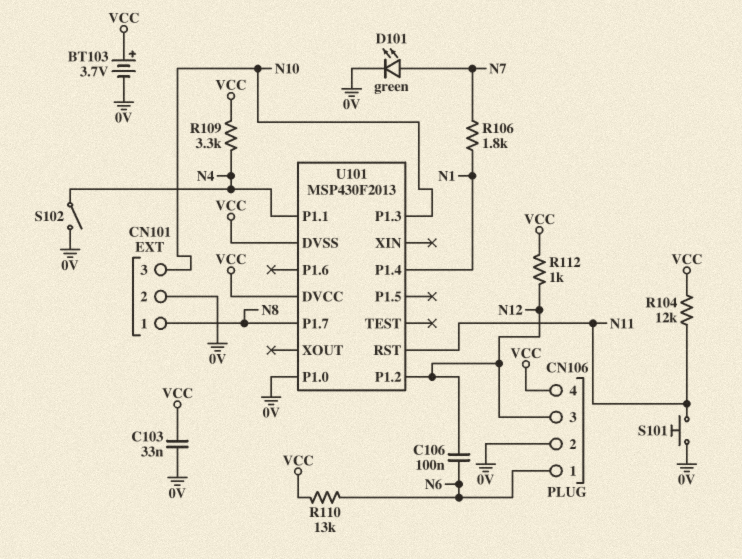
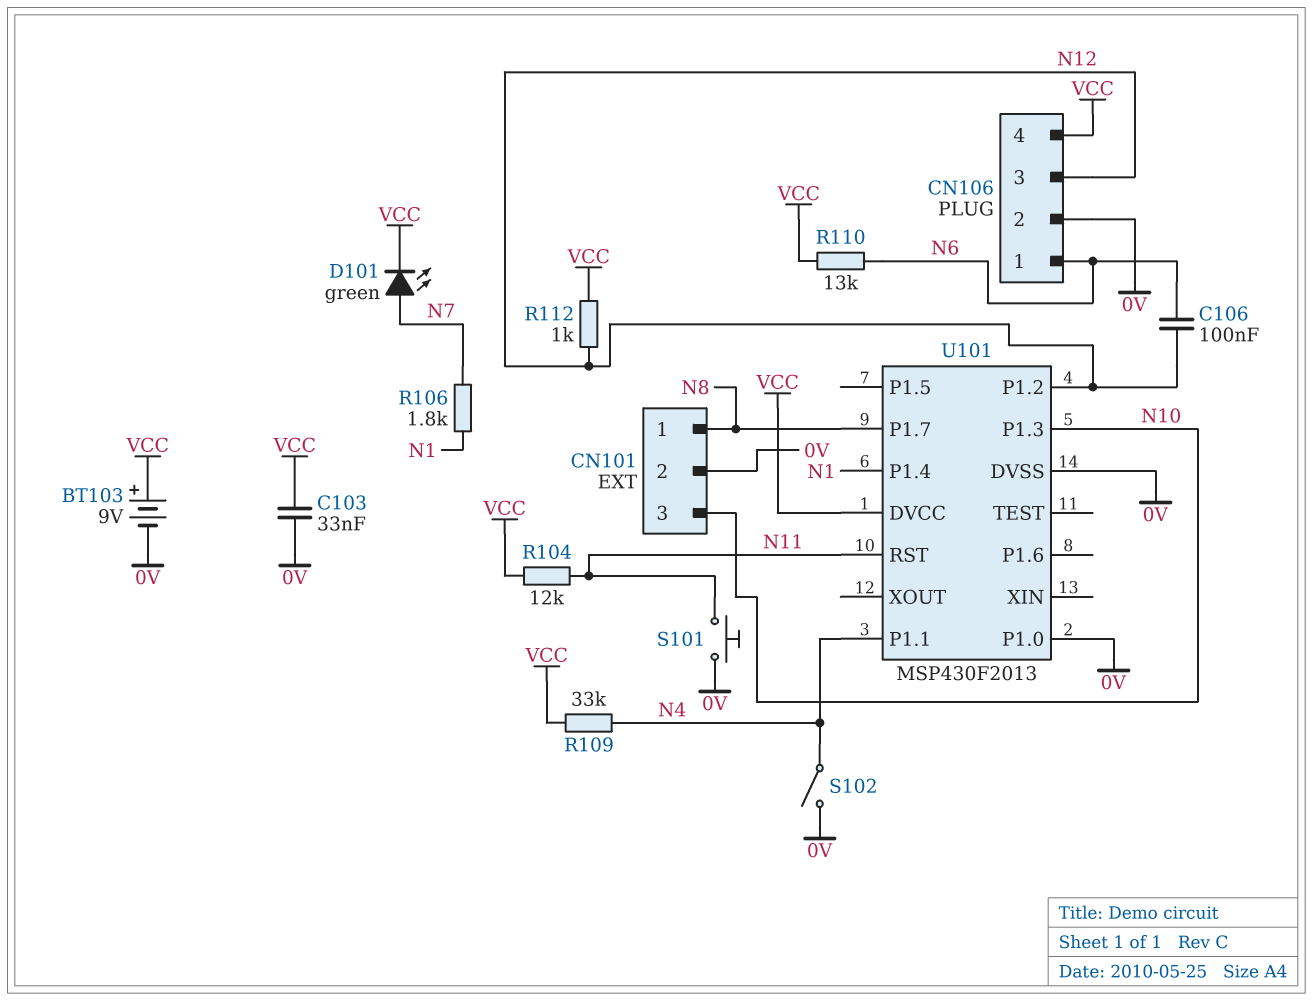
BT103: 3.7V (plus VCC, minus 0V) -> 9V (plus VCC, minus 0V)
D101: LED green (A N7, K 0V) -> LED green (A N7, K VCC)
R109: 3.3k (N4, VCC) -> 33k (N4, VCC)
U101 pin DVSS: VCC -> 0V

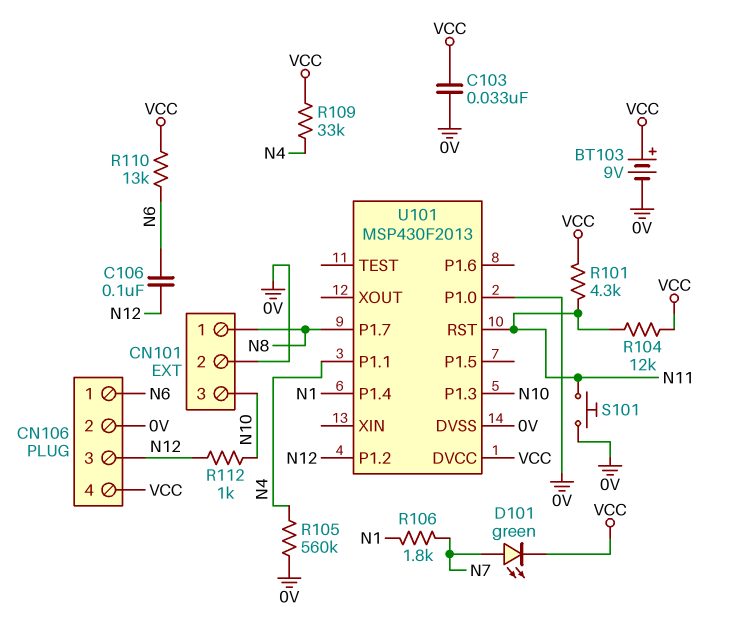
R101: none -> 4.3k (N11, VCC)
R105: none -> 560k (0V, N4)
R112: 1k (N12, VCC) -> 1k (N10, N12)
S102: switch (0V, N4) -> none

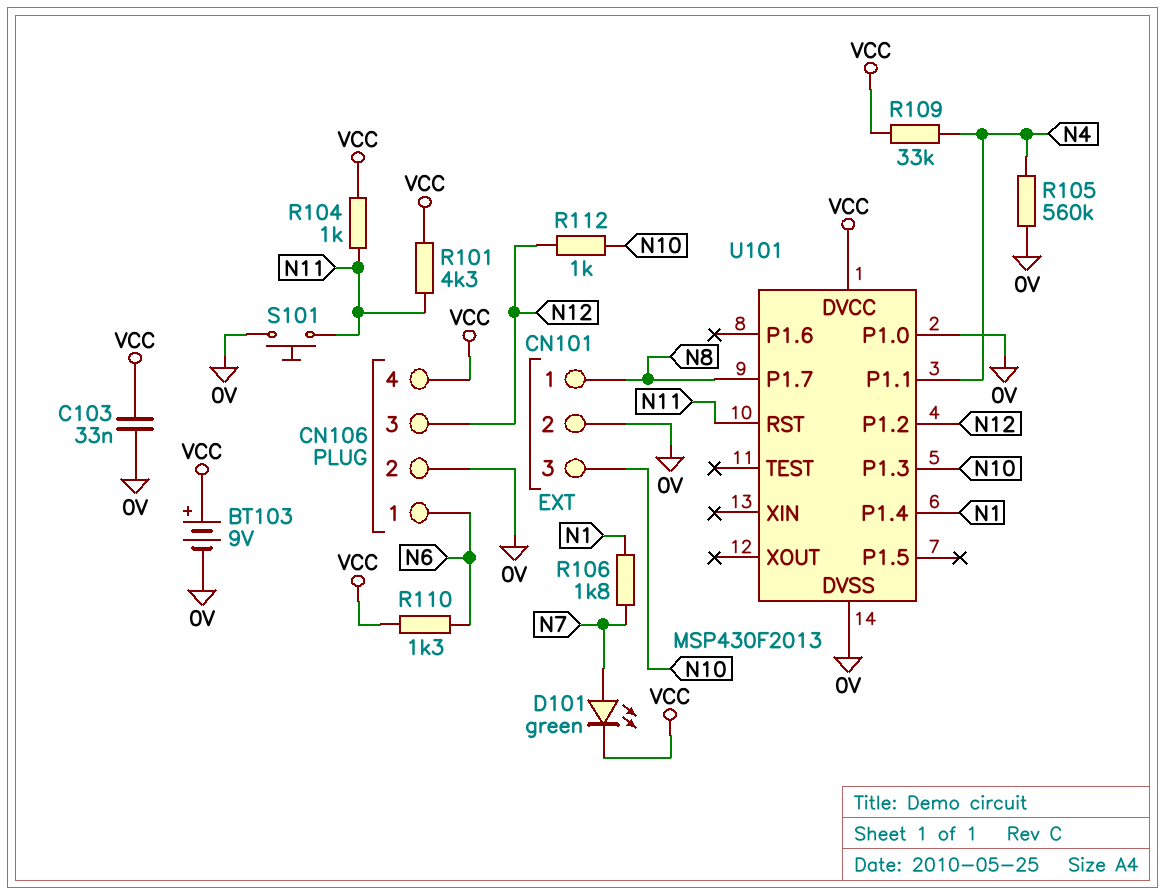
C106: 100nF (N6, N12) -> none
R104: 12k (N11, VCC) -> 1k (N11, VCC)
R110: 13k (N6, VCC) -> 1.3k (N6, VCC)

